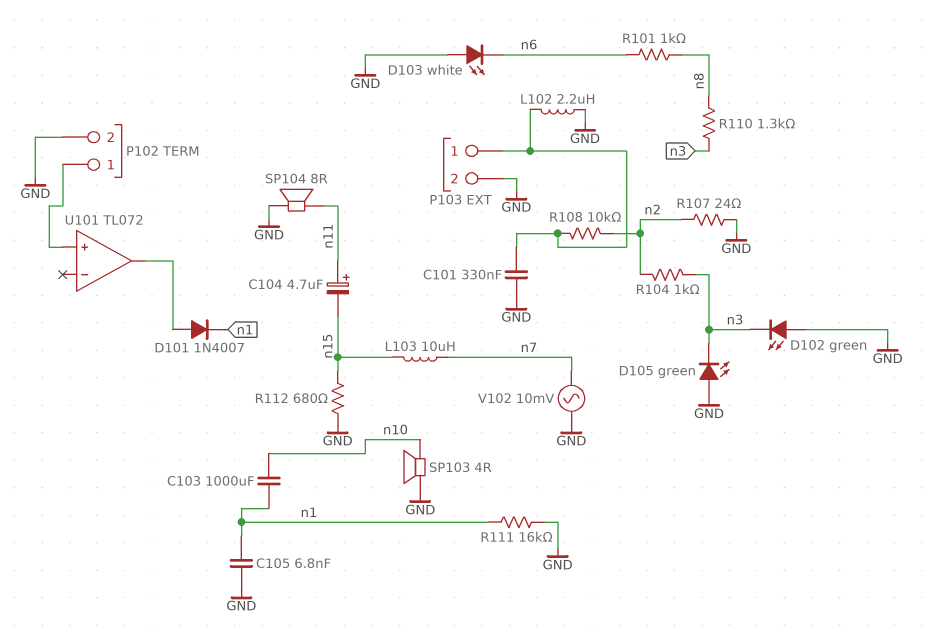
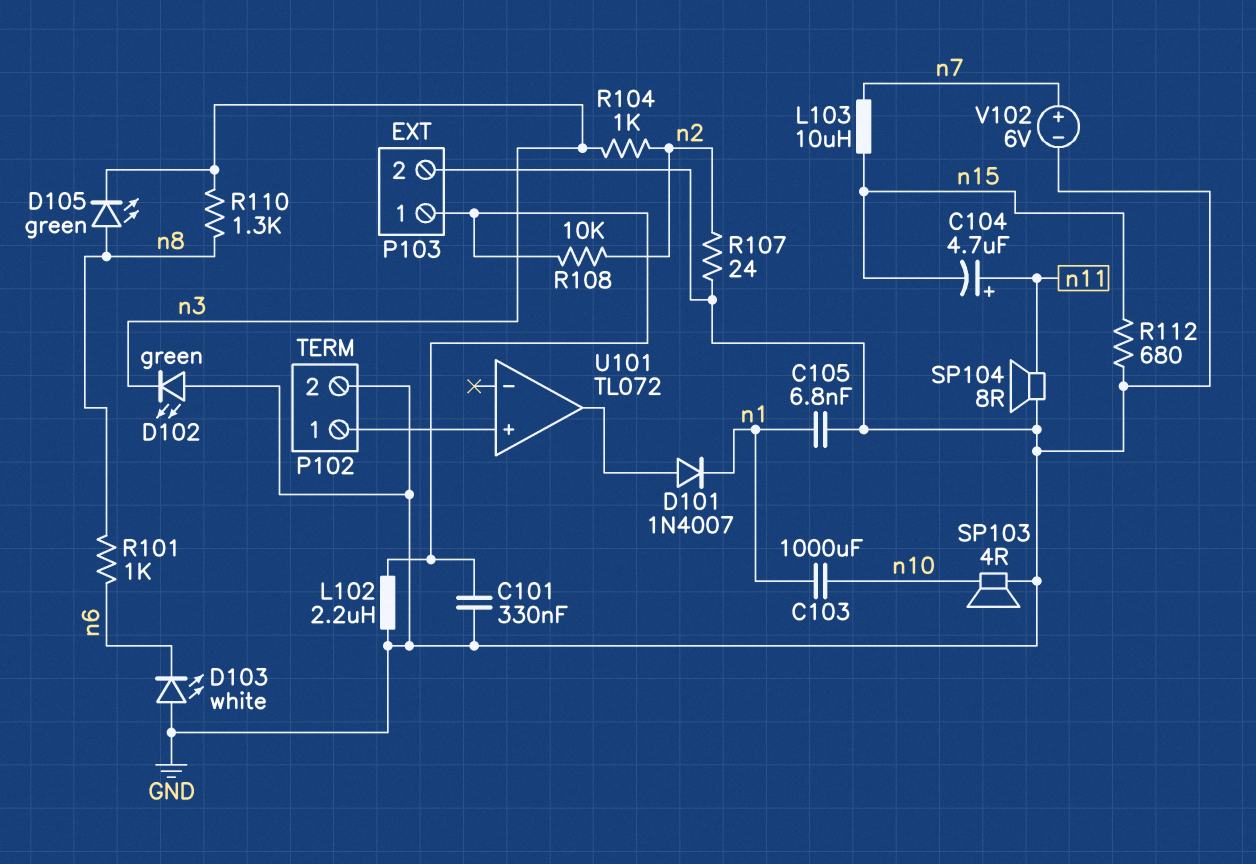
D105: LED green (A GND, K n3) -> LED green (A n8, K n3)
R111: 16k (GND, n1) -> none
V102: AC 10mV (GND, n7) -> 6V (plus n7, minus GND)

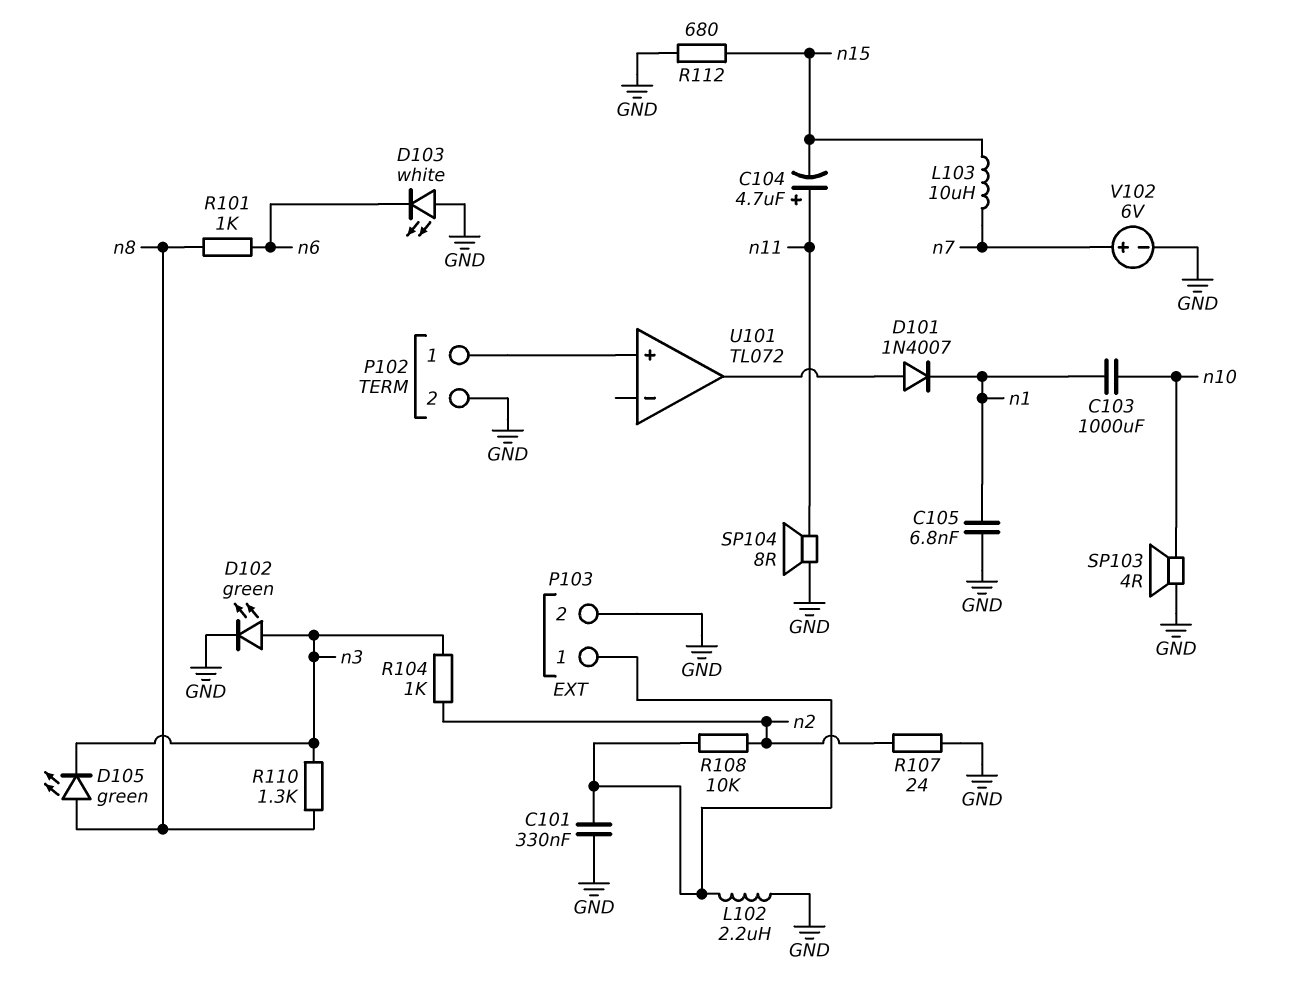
D102: LED green (A GND, K n3) -> LED green (A n3, K GND)

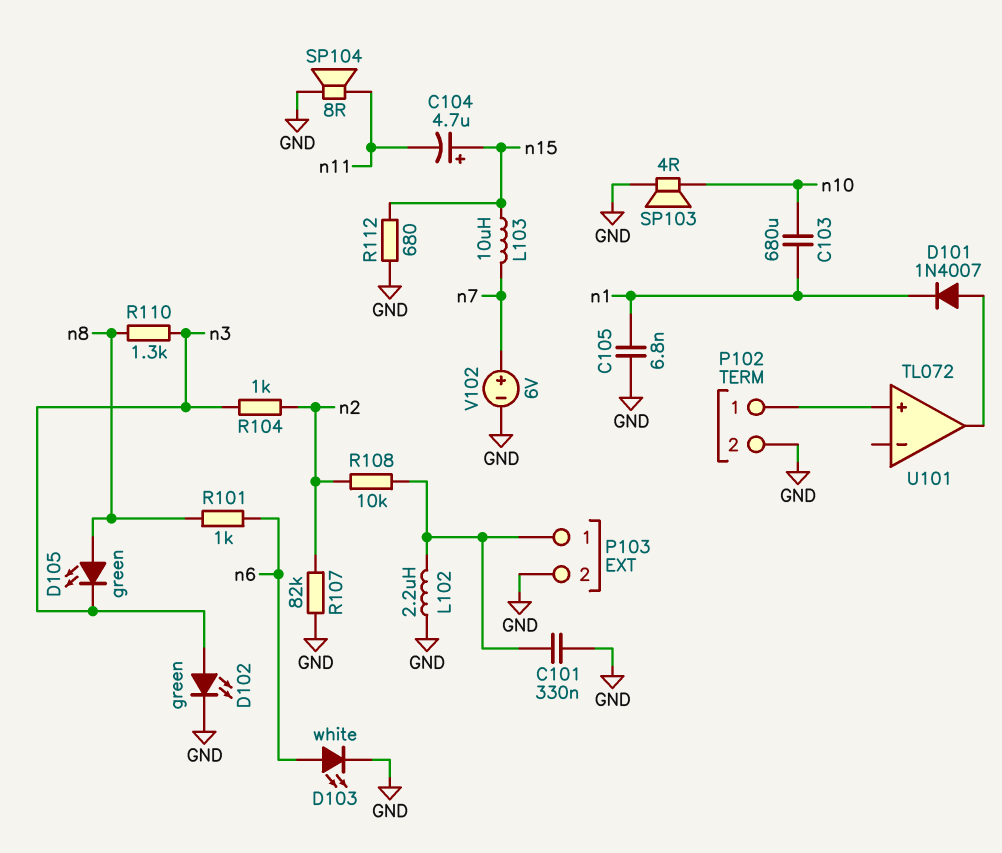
C103: 1000uF (n1, n10) -> 680uF (n1, n10)
C104: 4.7uF (plus n11, minus n15) -> 4.7uF (plus n15, minus n11)
D103: LED white (A GND, K n6) -> LED white (A n6, K GND)
R107: 24 (GND, n2) -> 82k (GND, n2)

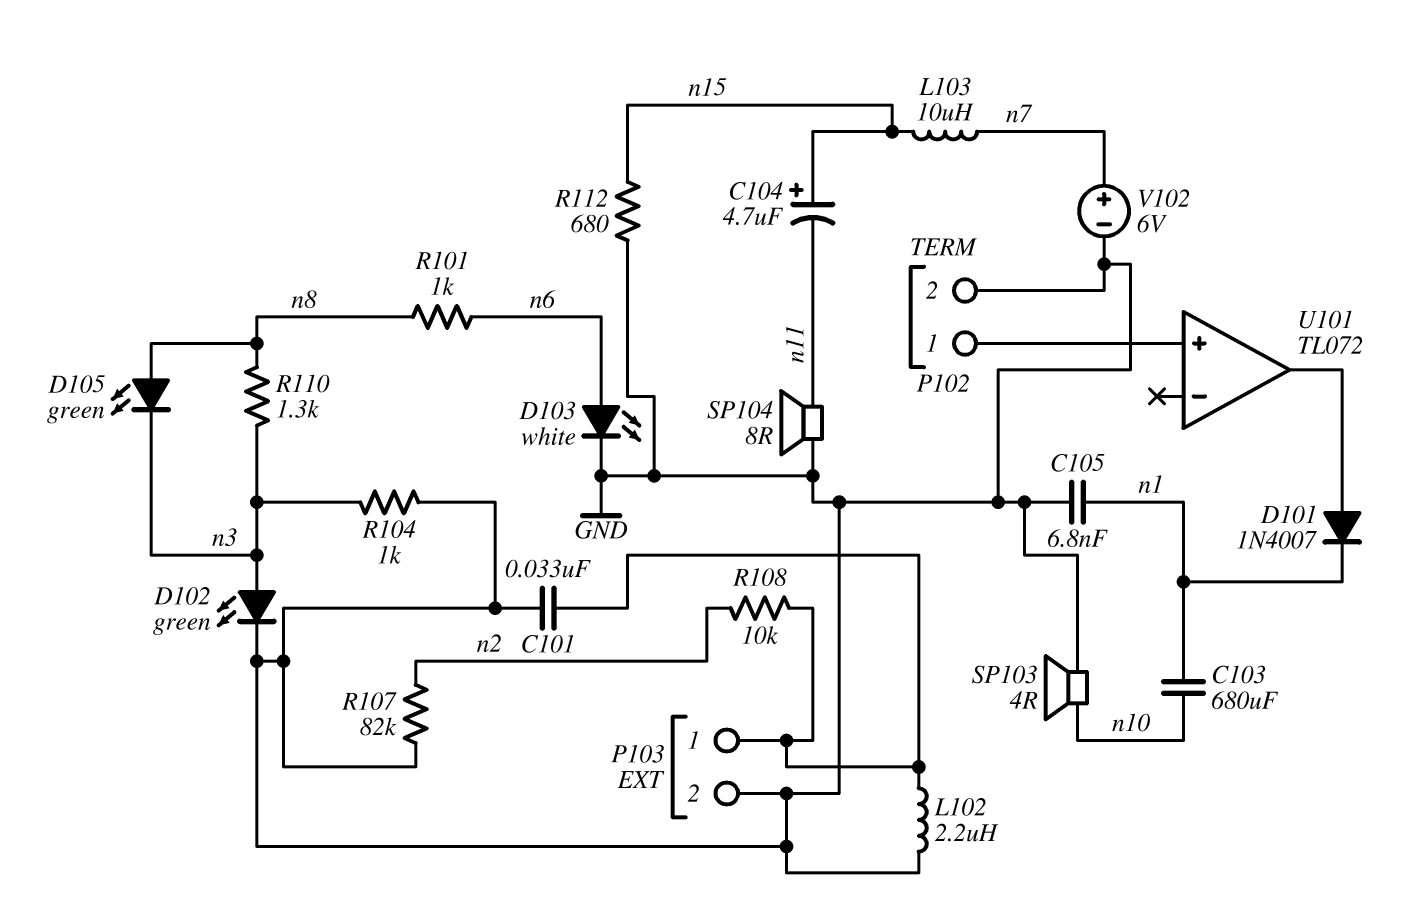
C101: 330nF (GND, P103/1) -> 33nF (GND, P103/1)
R104: 1k (n2, n3) -> 1k (GND, n3)

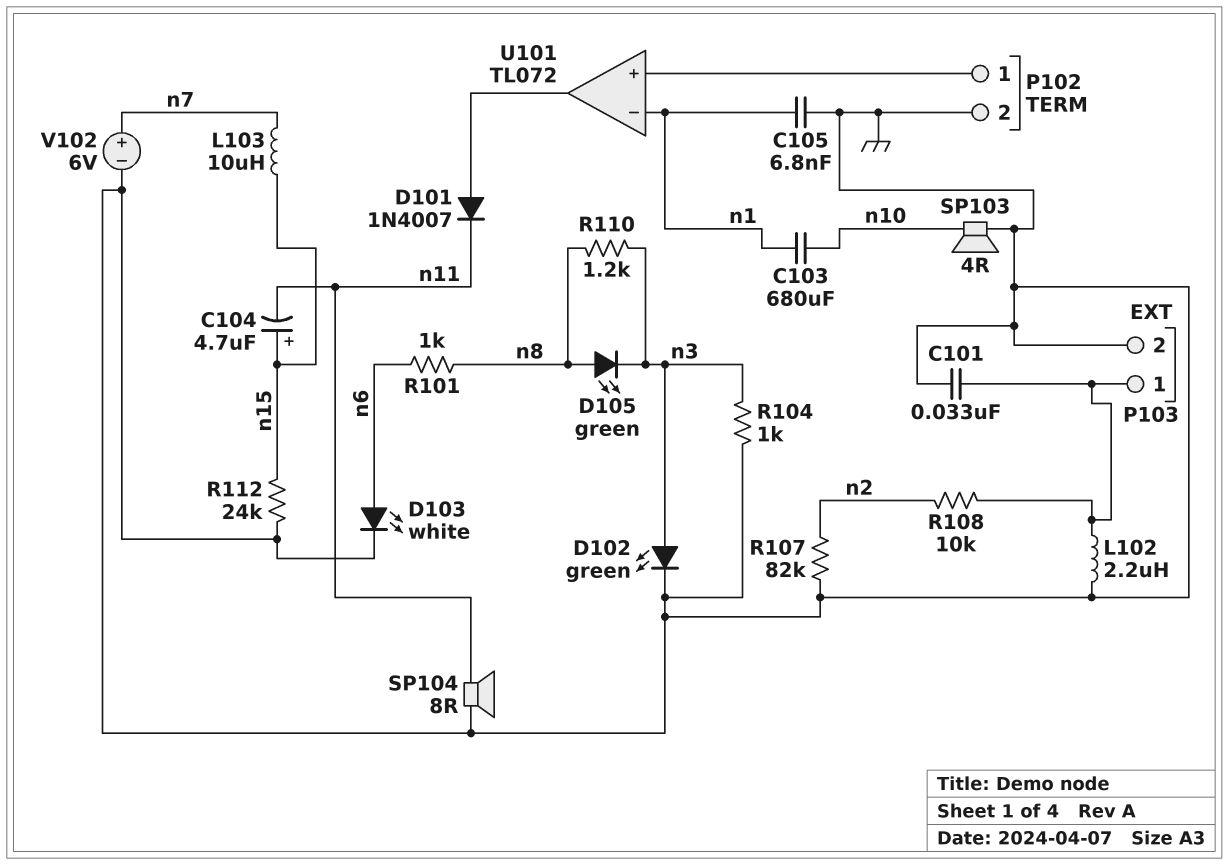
D101: diode 1N4007 (A U101/out, K n1) -> diode 1N4007 (A U101/out, K n11)
R110: 1.3k (n3, n8) -> 1.2k (n3, n8)
R112: 680 (GND, n15) -> 24k (GND, n15)
U101 pin in-: none -> n1

